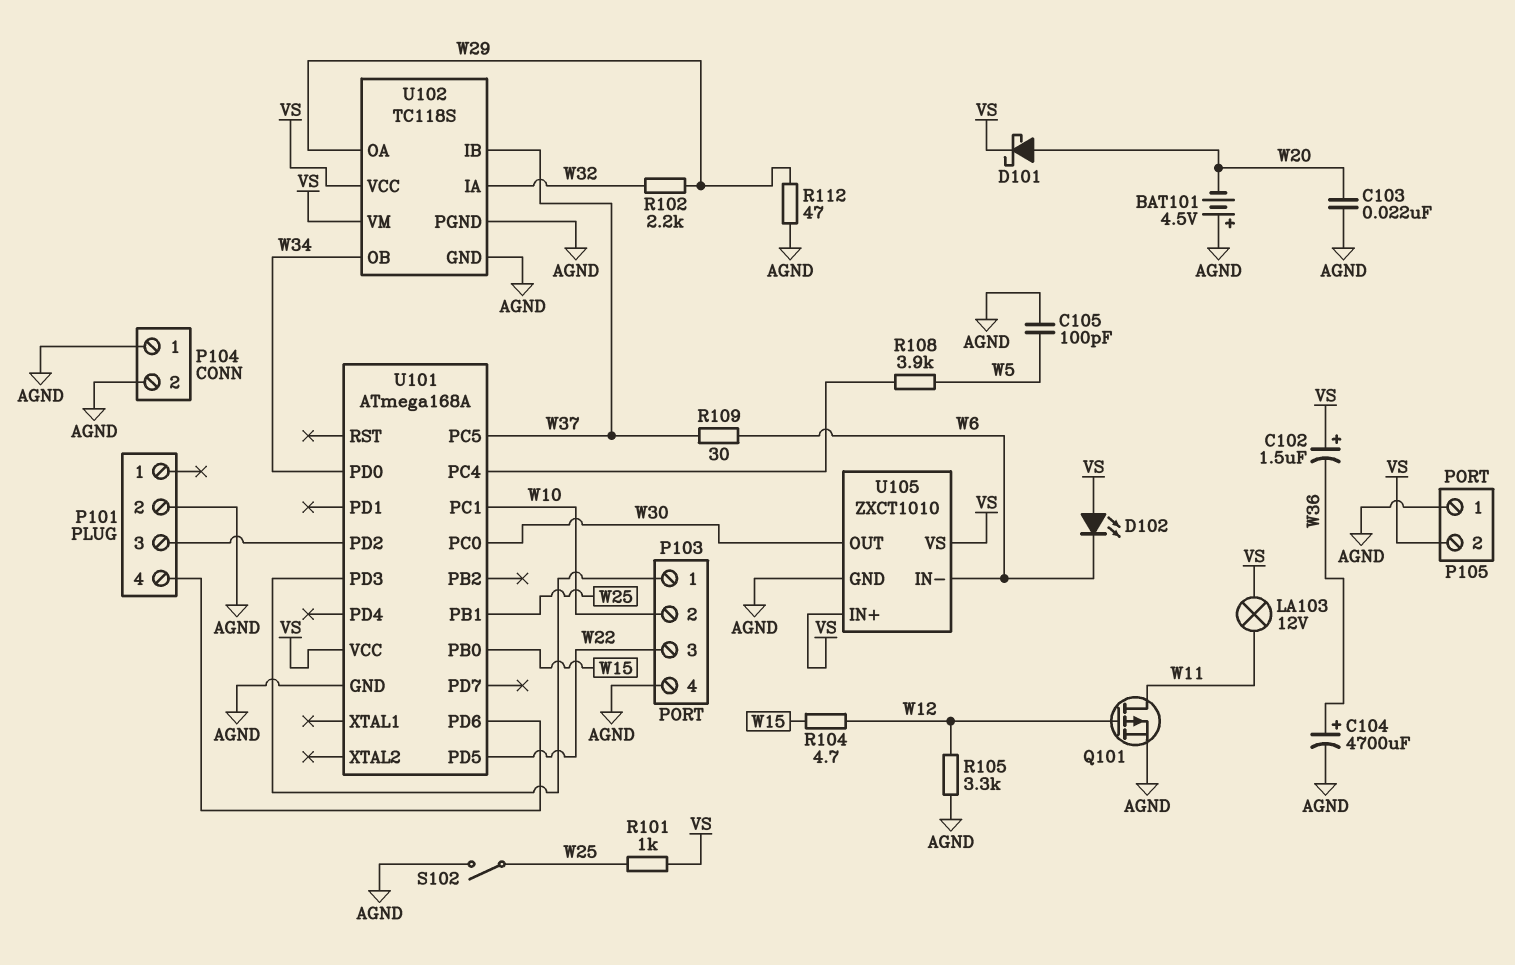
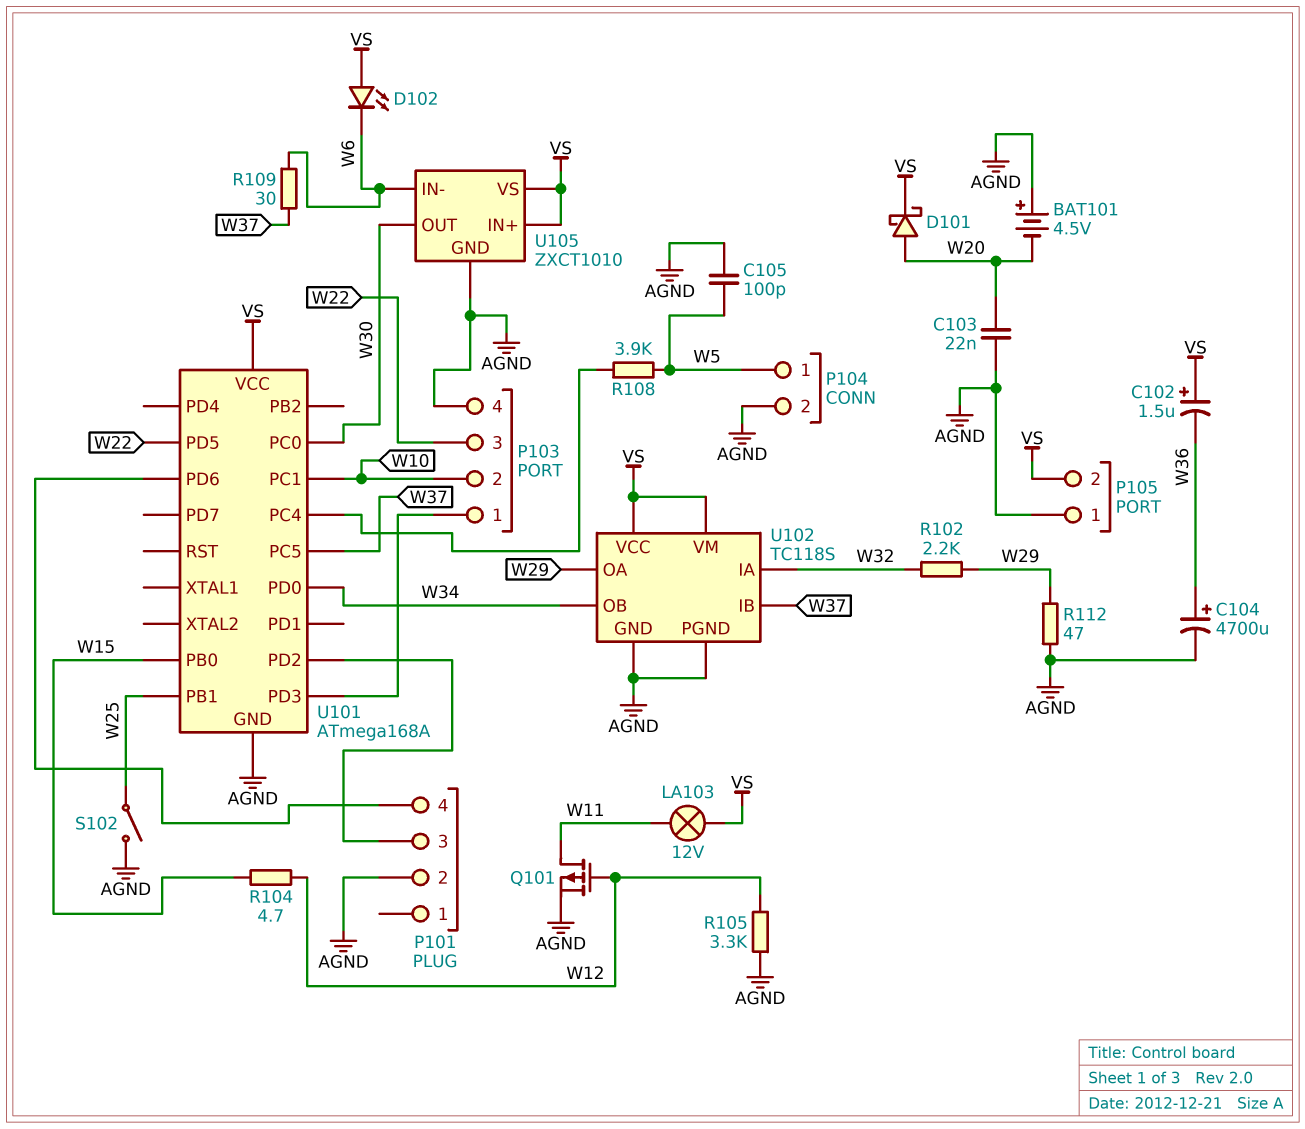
P104 pin 1: AGND -> W5
R101: 1k (VS, W25) -> none

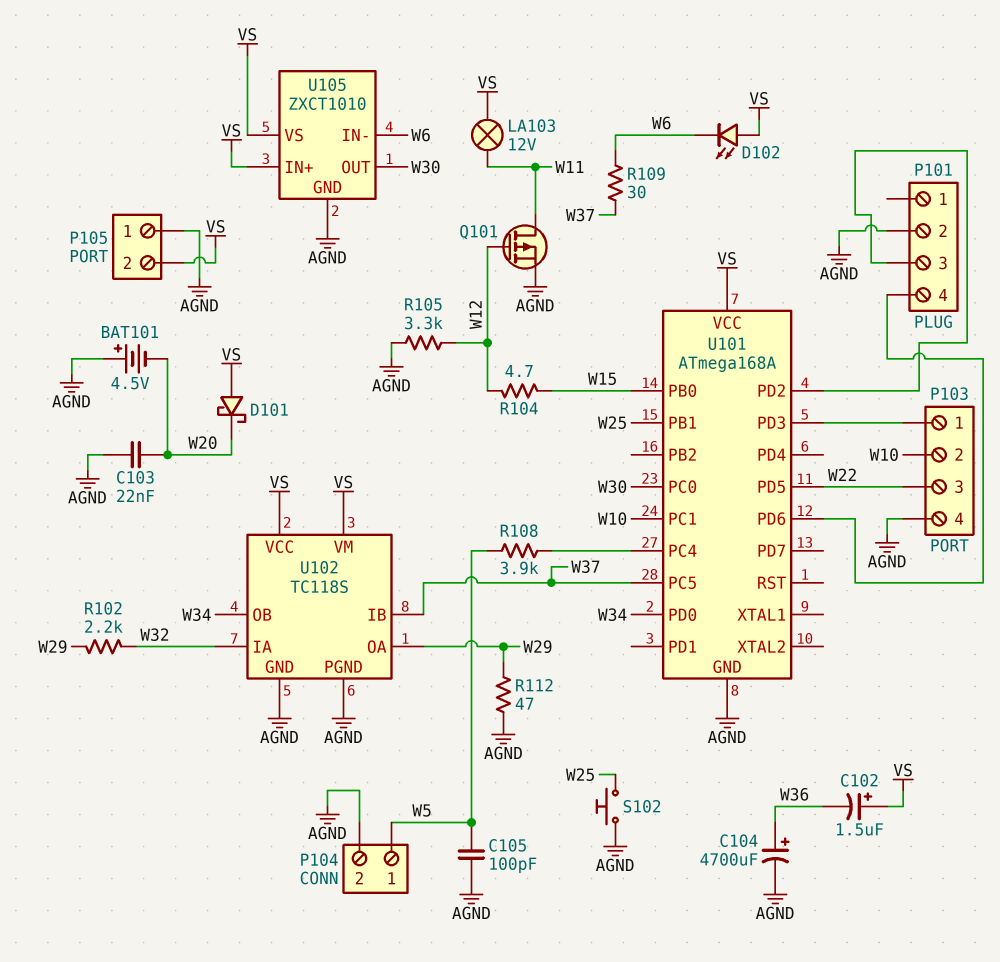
D101: schottky (A W20, K VS) -> schottky (A VS, K W20)
S102: switch (AGND, W25) -> button (AGND, W25)

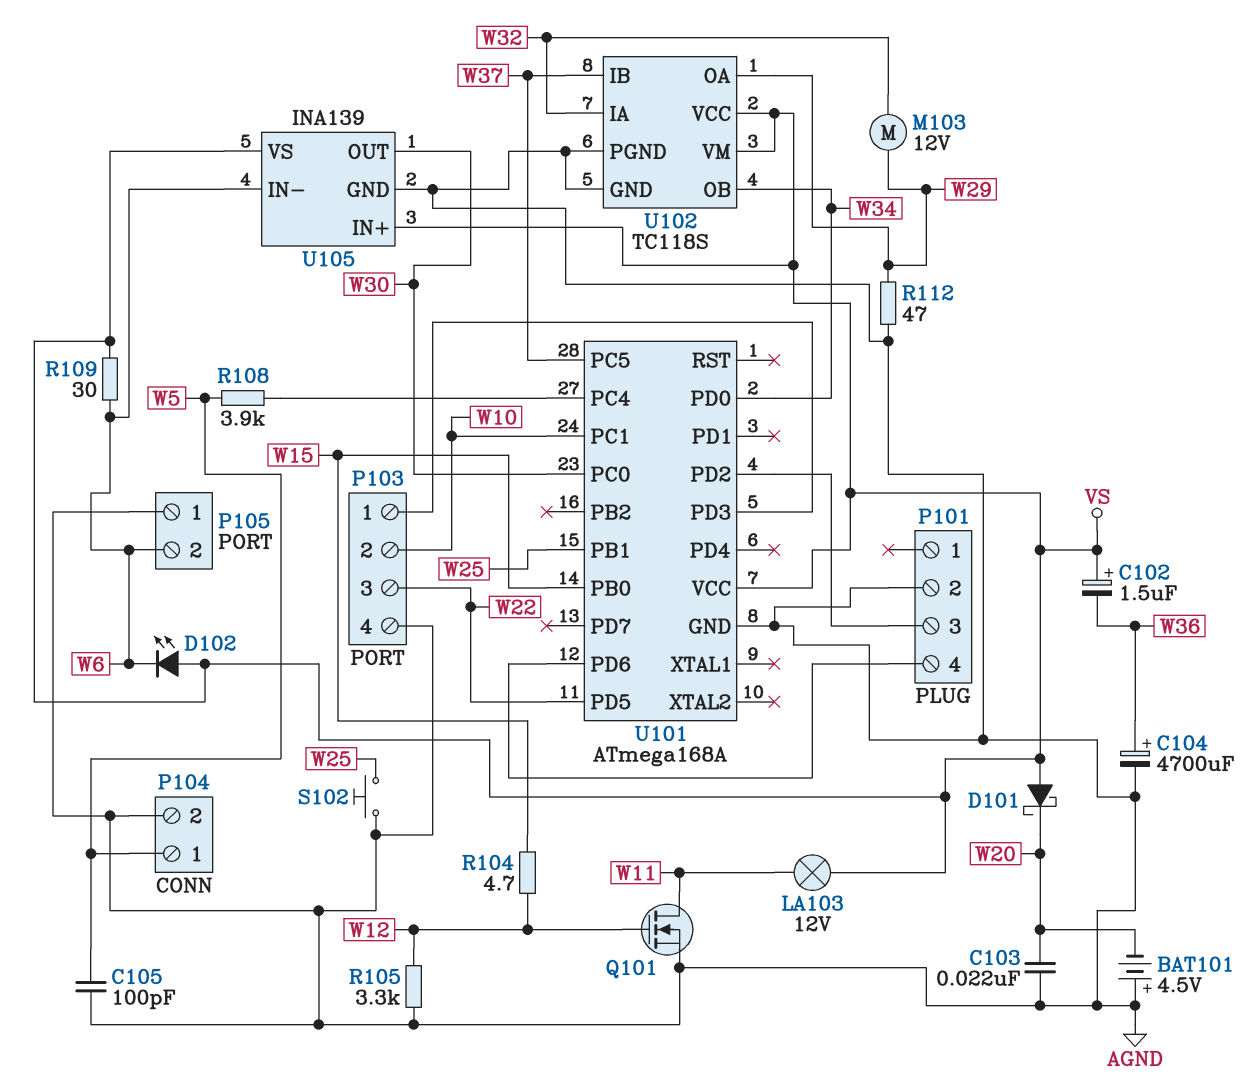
M103: none -> motor 12V (W29, W32)
P105 pin 2: VS -> W6
Q101: PMOS (G W12, D W11, S AGND) -> NMOS (G W12, D W11, S AGND)
R102: 2.2k (W29, W32) -> none
R109: 30 (W6, W37) -> 30 (VS, W6)
U105: ZXCT1010 -> INA139

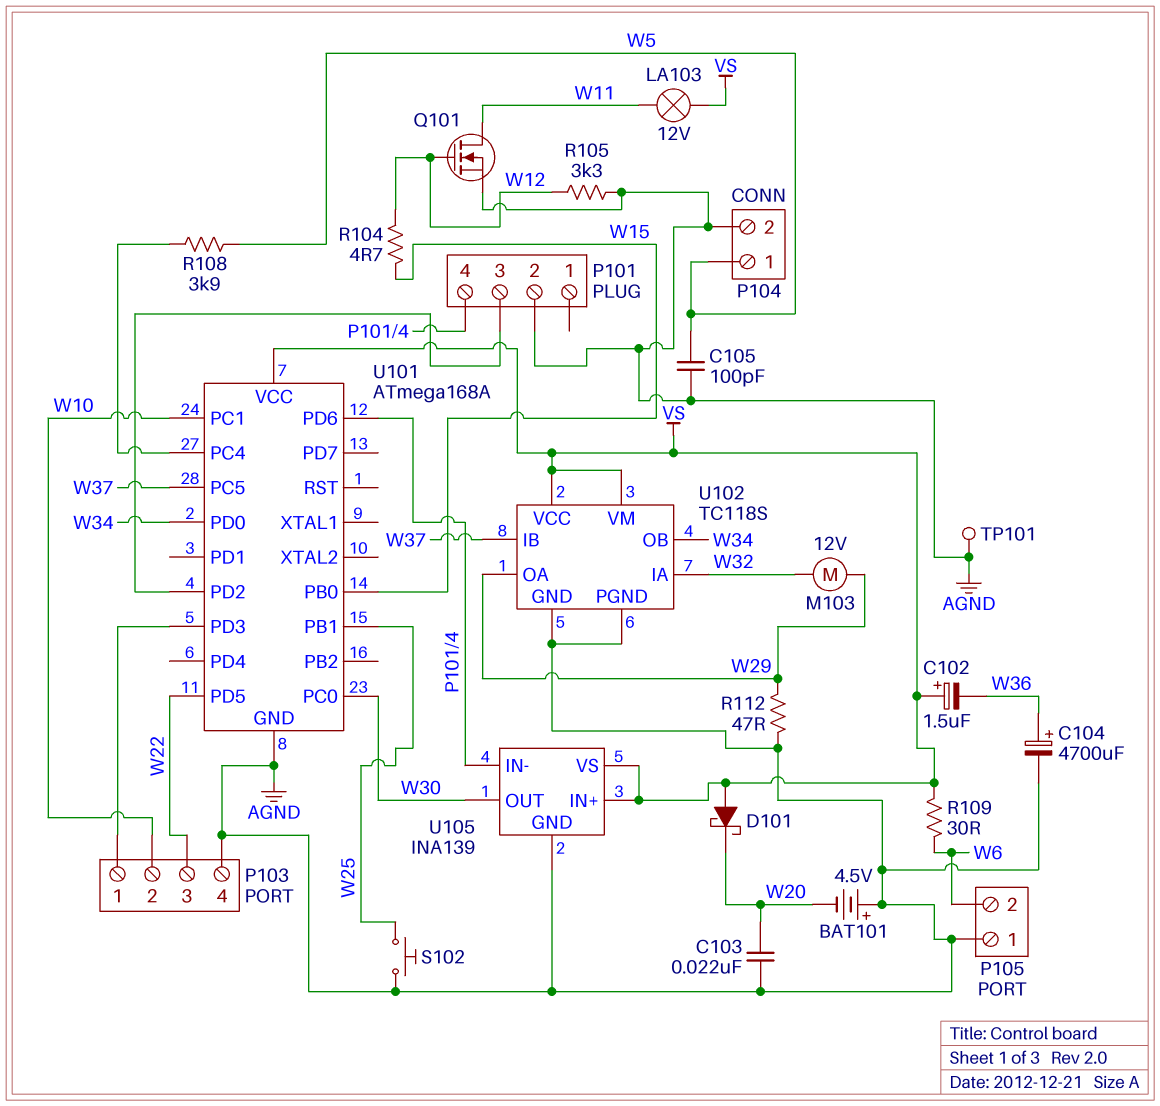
D102: LED (A VS, K W6) -> none
TP101: none -> test point (AGND)
U105 pin IN-: W6 -> P101/4

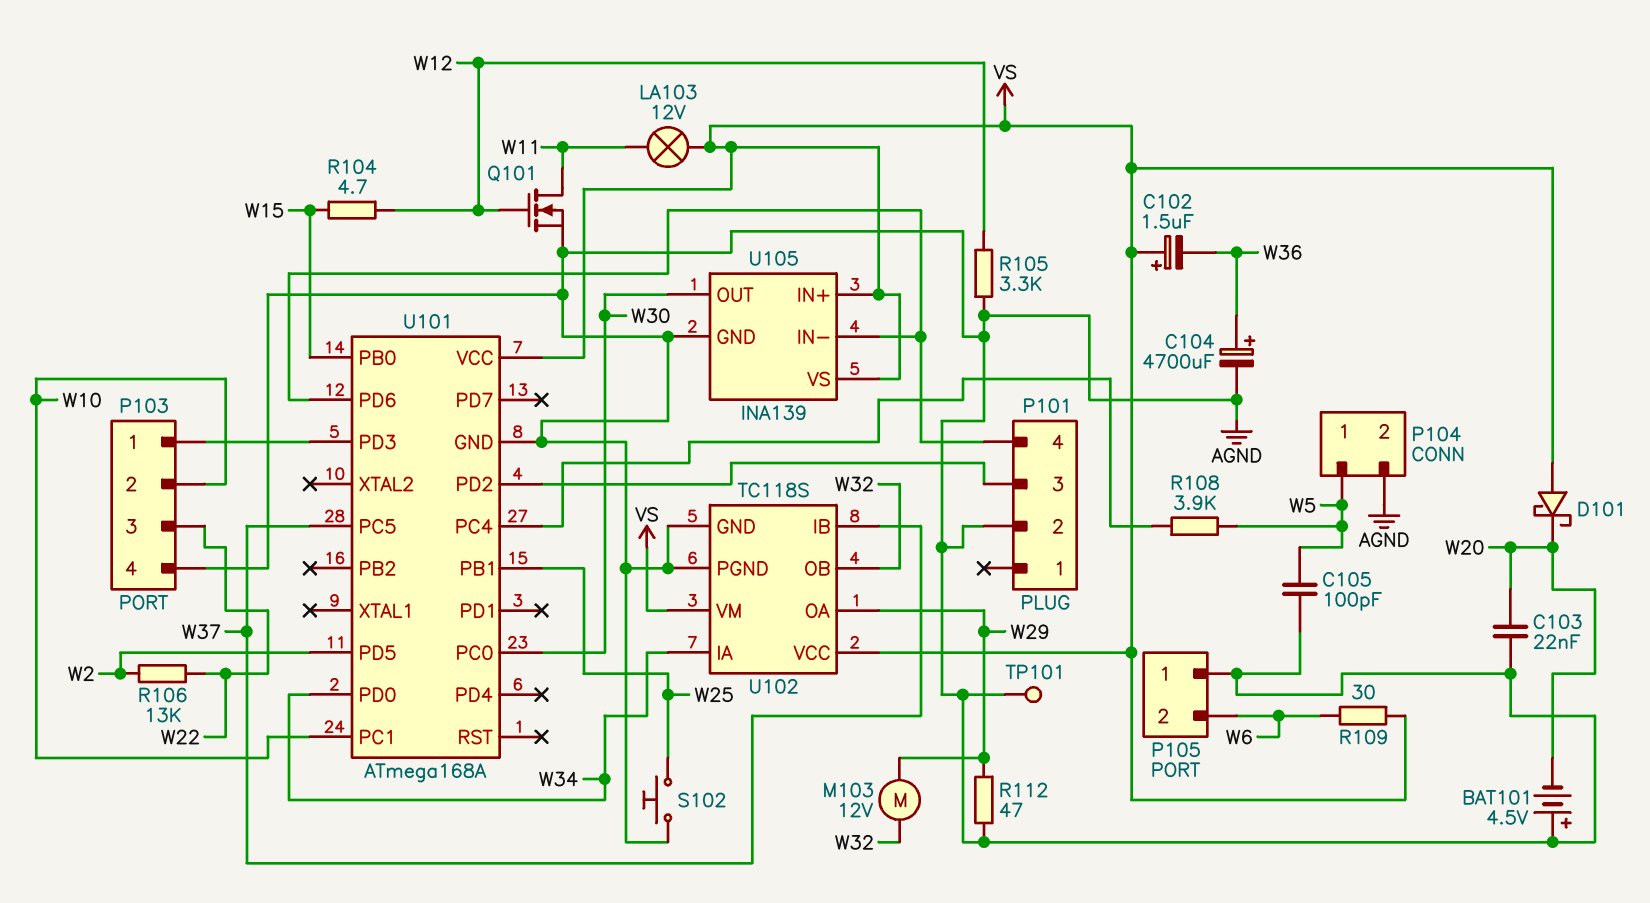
R106: none -> 13k (W2, W22)
U101 pin PD5: W22 -> W2
U102 pin IA: W32 -> W34
U102 pin OB: W34 -> W32

